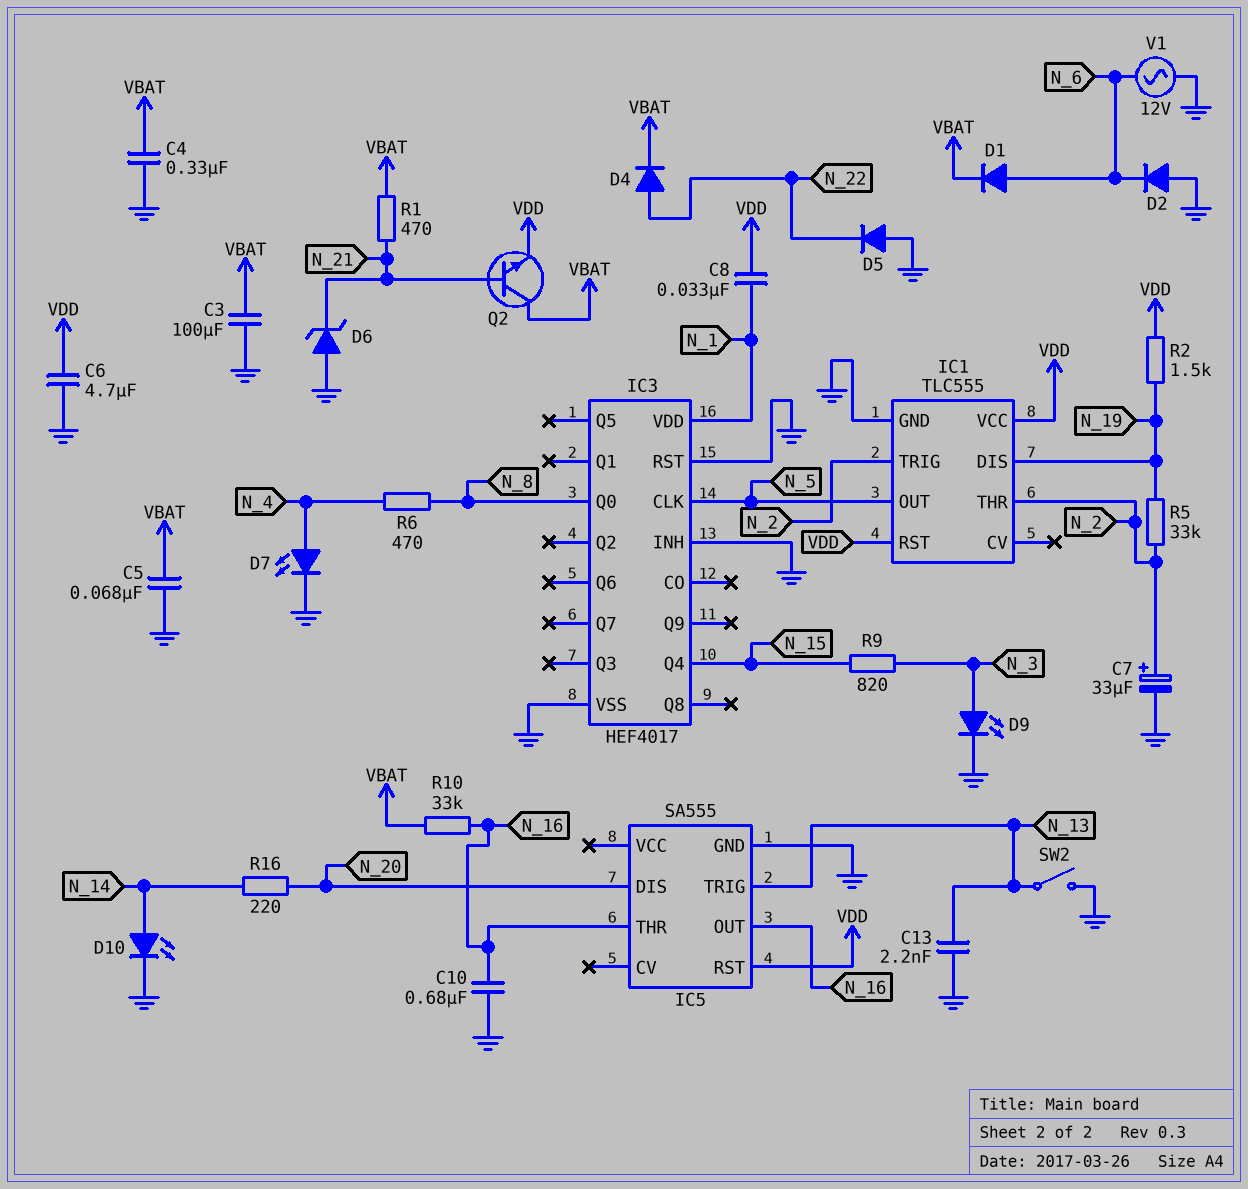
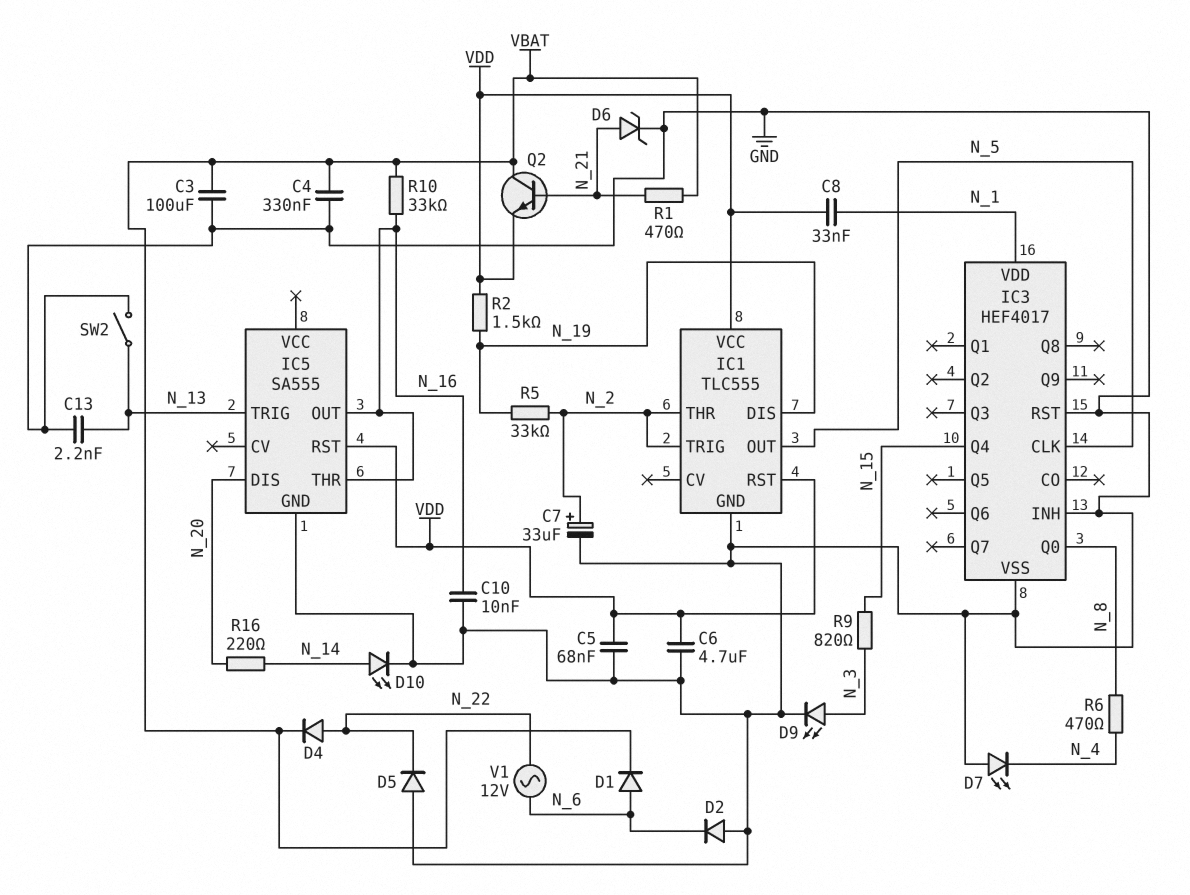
C5: 68nF (GND, VBAT) -> 68nF (GND, VDD)
C10: 680nF (GND, N_16) -> 10nF (GND, N_16)
D6: zener (A GND, K N_21) -> zener (A N_21, K GND)
D7: LED (A N_4, K GND) -> LED (A GND, K N_4)
V1: AC 12V (GND, N_6) -> AC 12V (N_6, N_22)

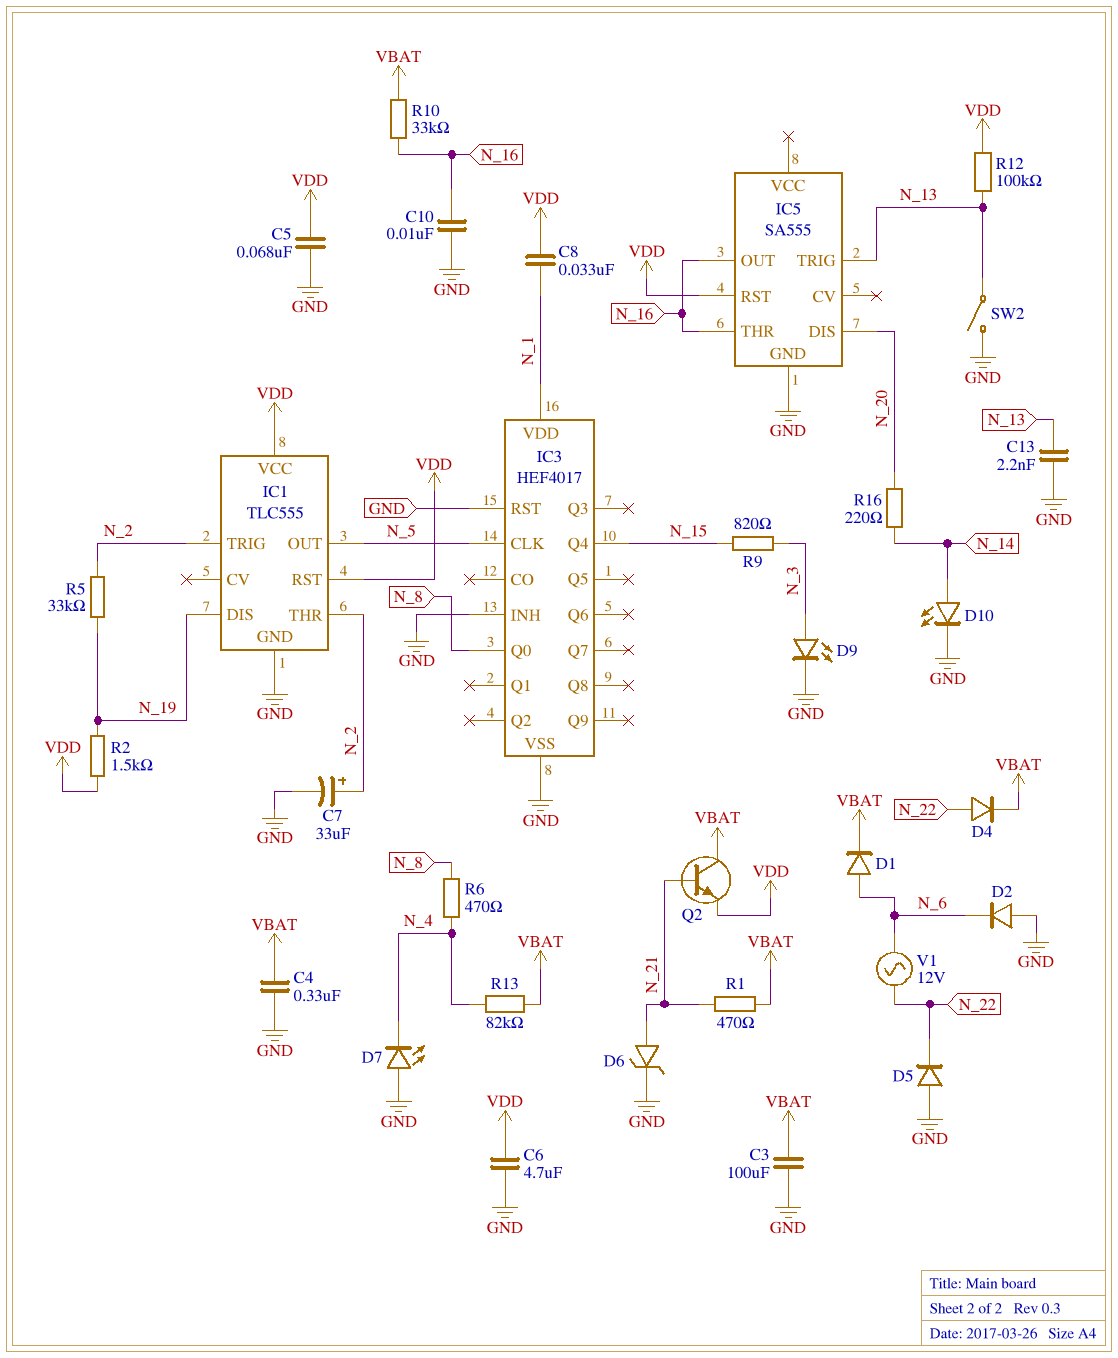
R12: none -> 100k (N_13, VDD)
R13: none -> 82k (N_4, VBAT)

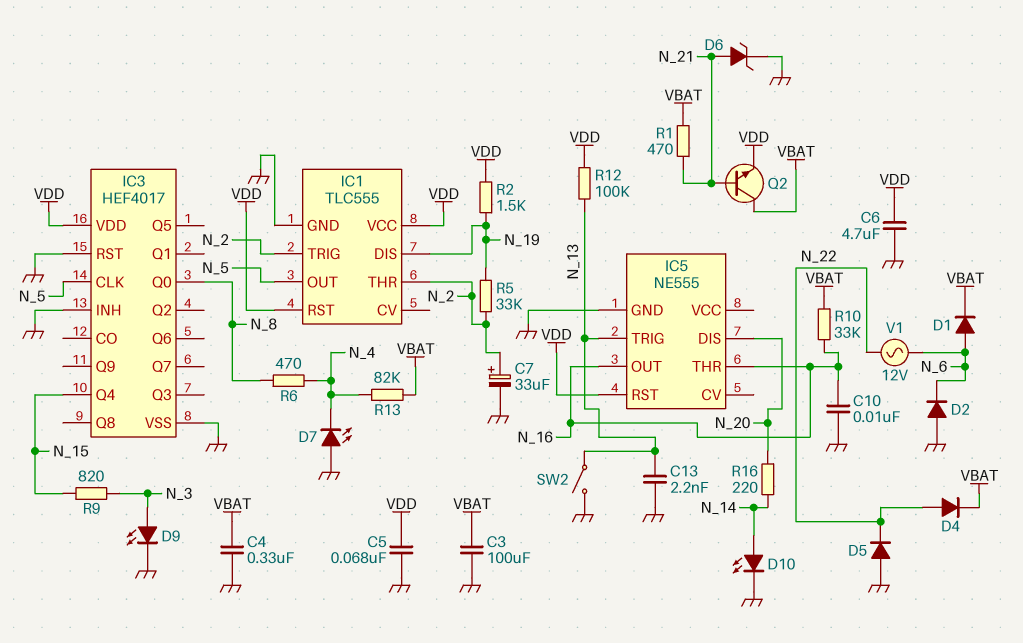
C8: 33nF (N_1, VDD) -> none
IC3 pin VDD: N_1 -> VDD
IC5: SA555 -> NE555

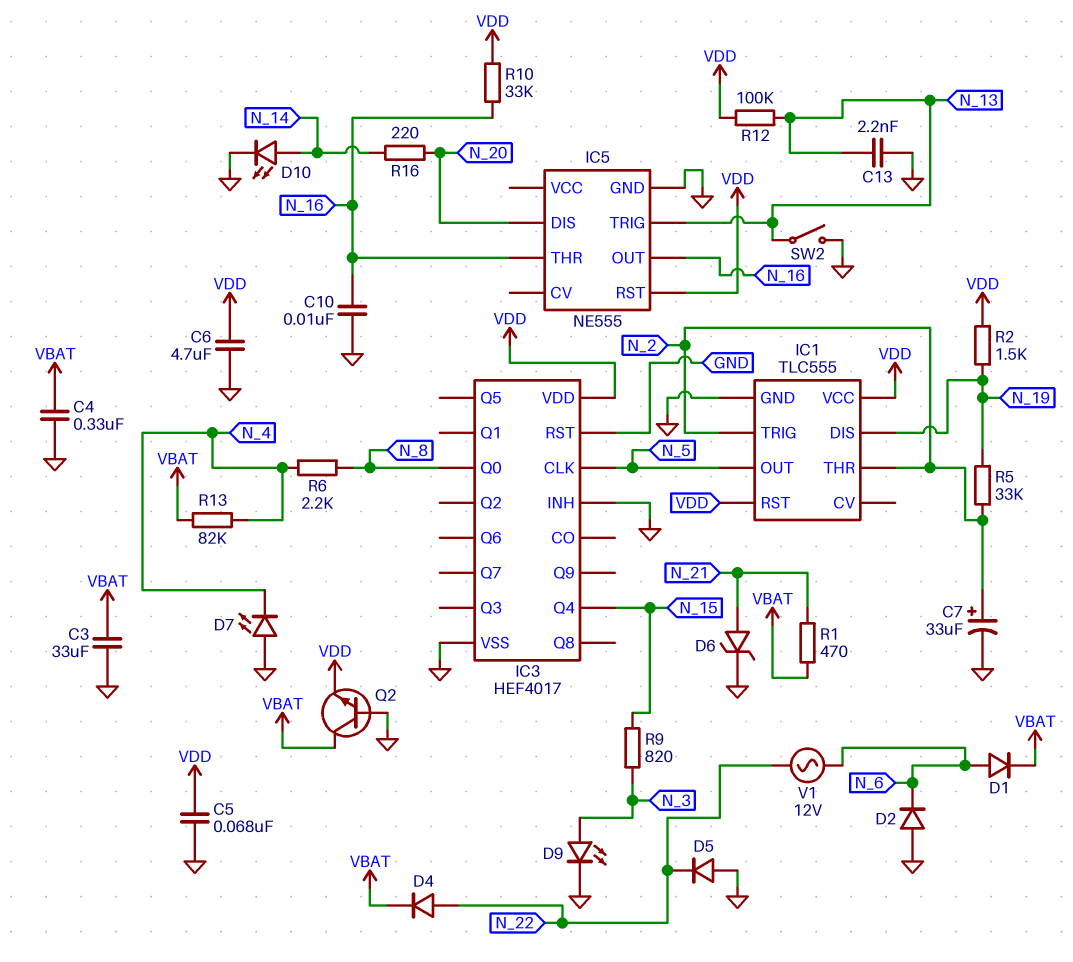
C3: 100uF (GND, VBAT) -> 33uF (GND, VBAT)
Q2: NPN (B N_21, C VBAT, E VDD) -> NPN (B GND, C VBAT, E VDD)
R6: 470 (N_4, N_8) -> 2.2k (N_4, N_8)
R10: 33k (N_16, VBAT) -> 33k (N_16, VDD)

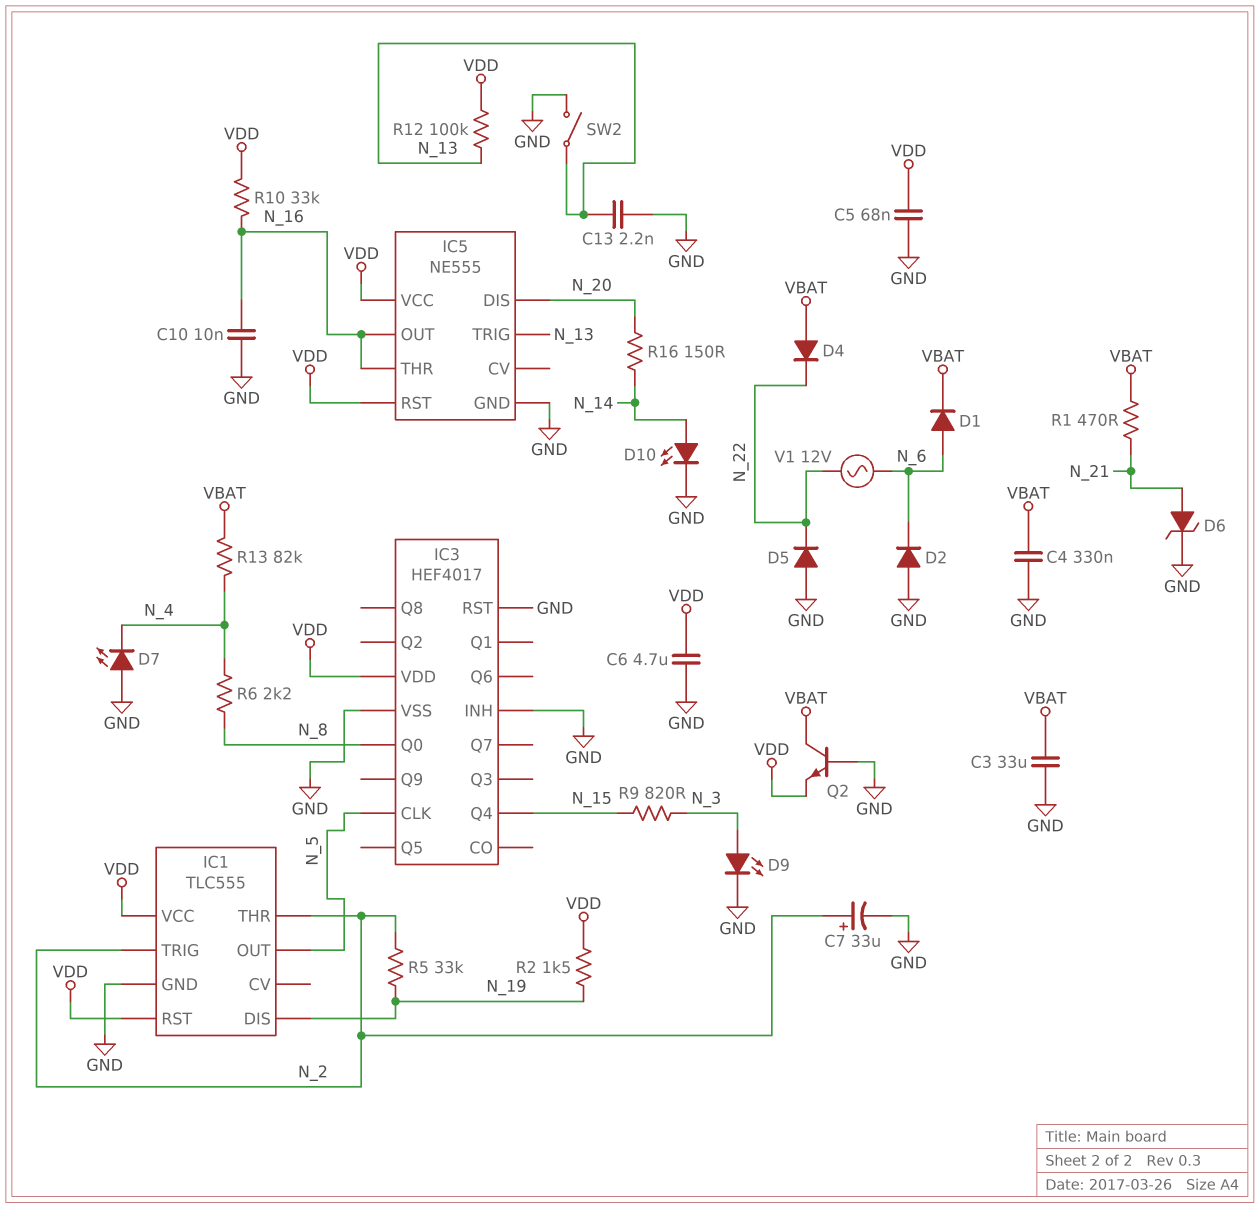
D4: diode (A N_22, K VBAT) -> diode (A VBAT, K N_22)
IC5 pin VCC: none -> VDD
R16: 220 (N_14, N_20) -> 150 (N_14, N_20)

